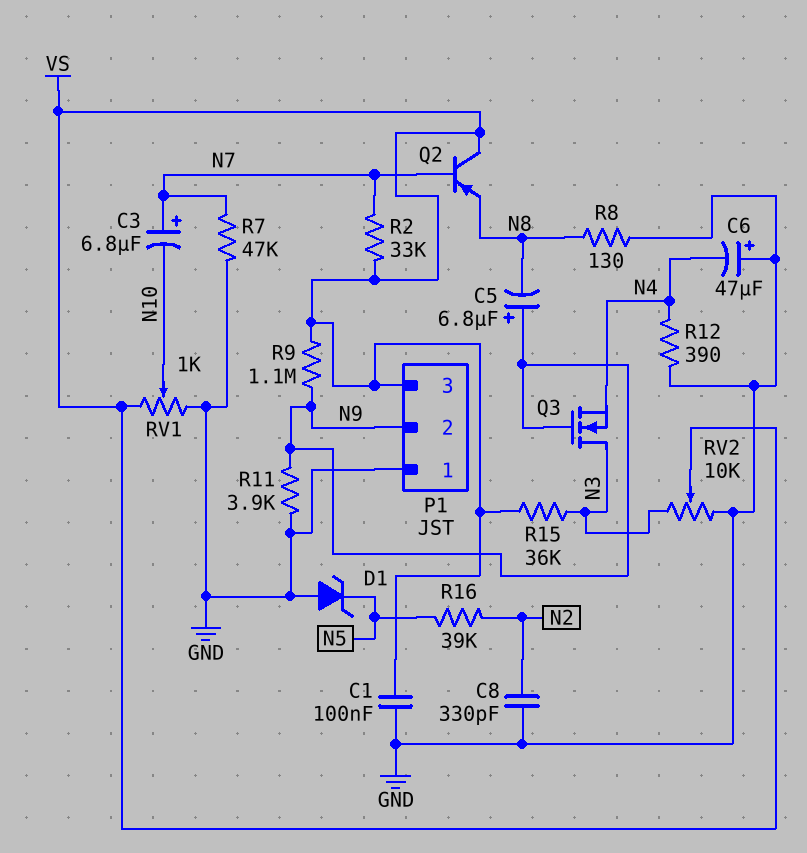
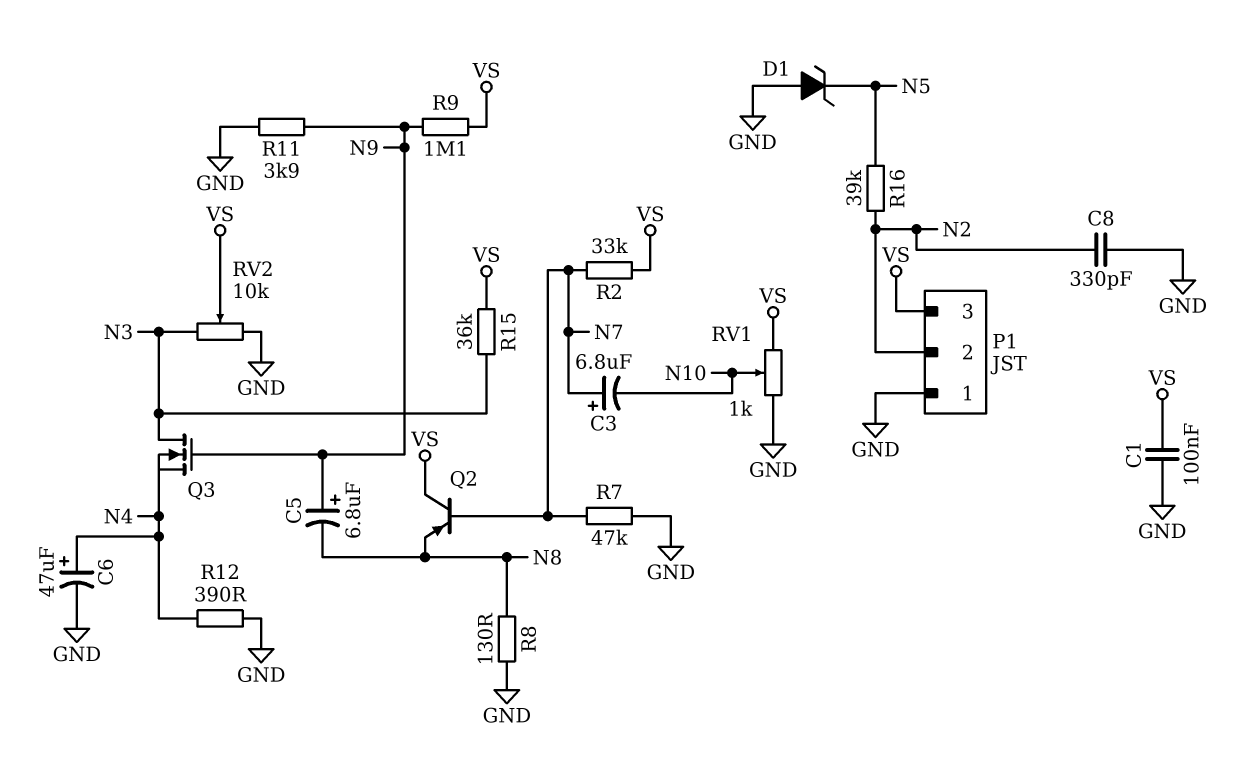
C6: 47uF (plus GND, minus N4) -> 47uF (plus N4, minus GND)
P1 pin 2: N9 -> N2

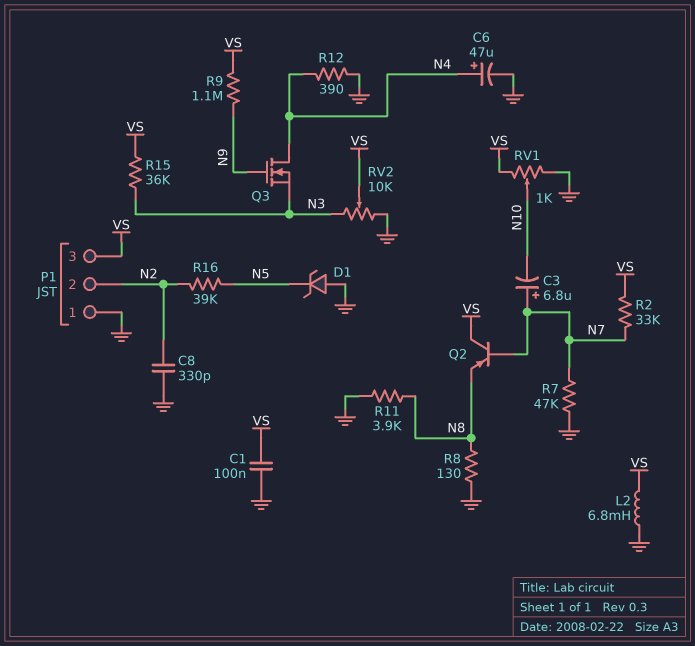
C5: 6.8uF (plus N9, minus N8) -> none
L2: none -> 6.8mH (GND, VS)
Q3: NMOS (G N9, D N3, S N4) -> NMOS (G N9, D N4, S N3)
R11: 3.9k (GND, N9) -> 3.9k (GND, N8)

